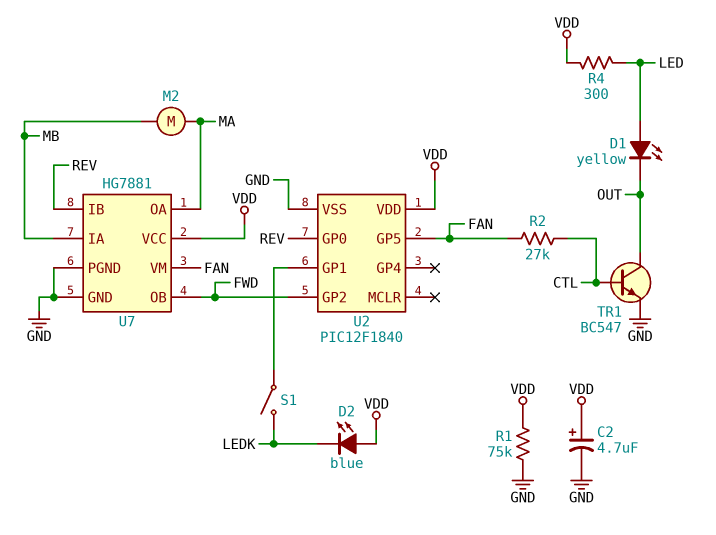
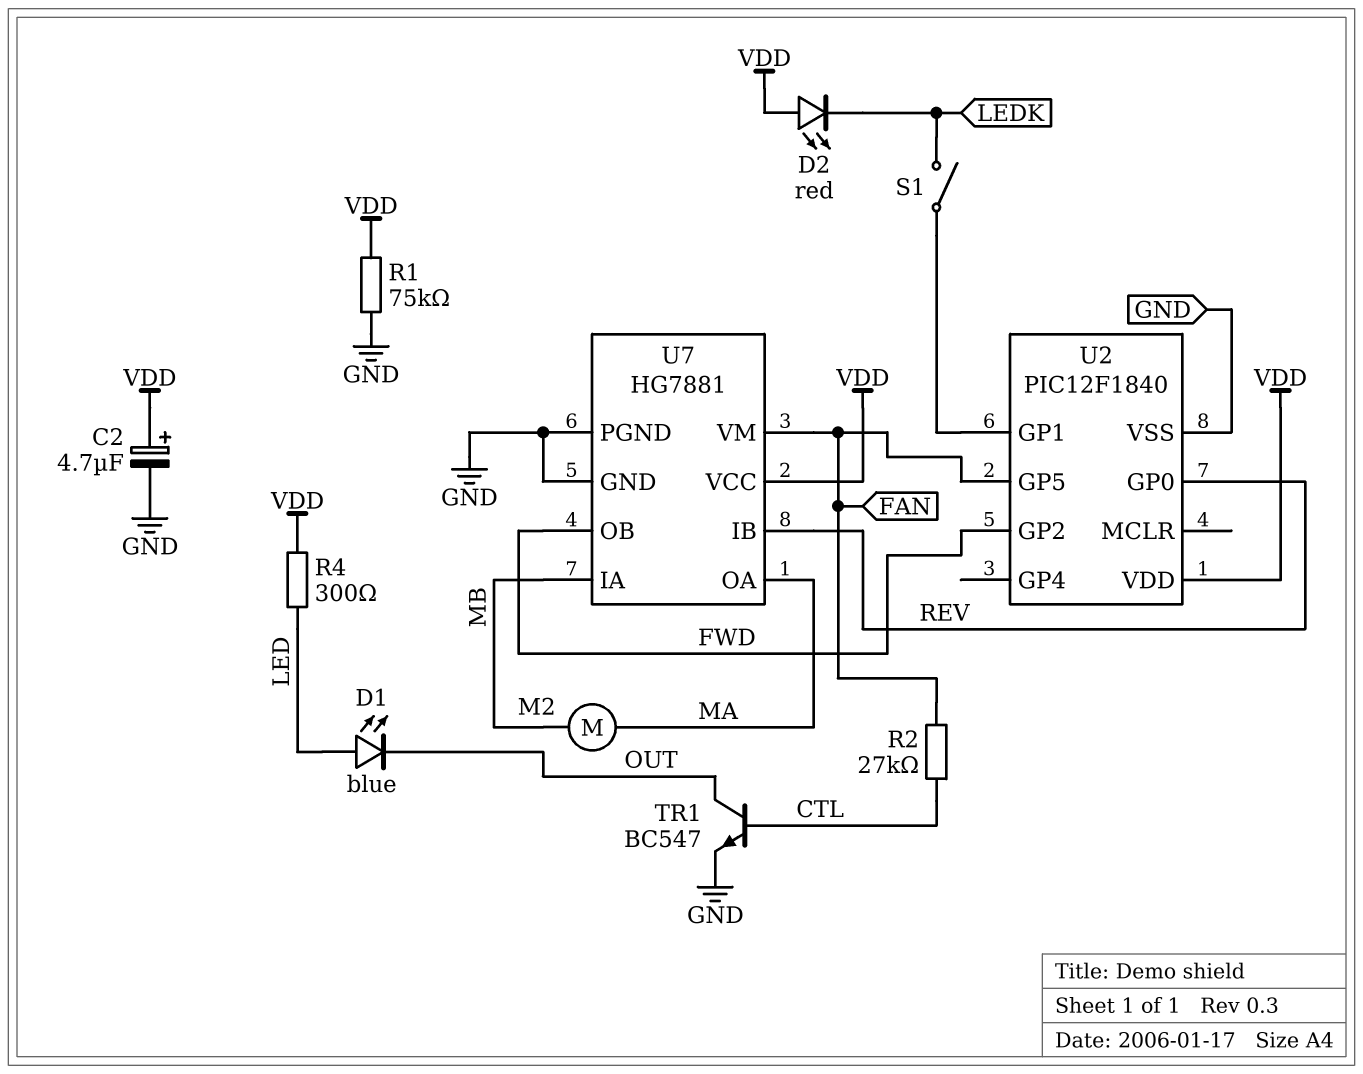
D1: LED yellow (A LED, K OUT) -> LED blue (A LED, K OUT)
D2: LED blue (A VDD, K LEDK) -> LED red (A VDD, K LEDK)

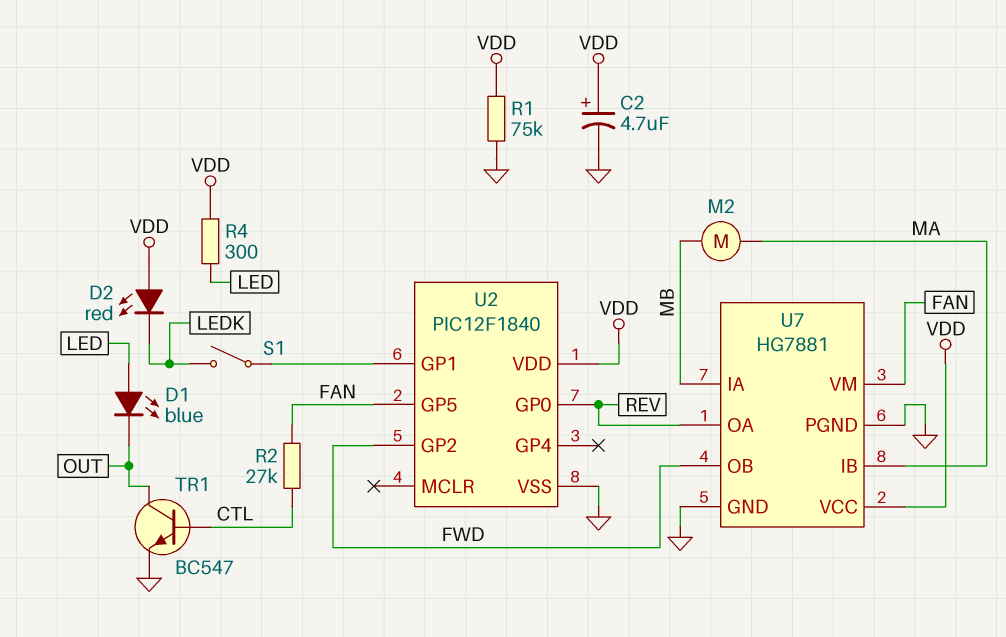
U7 pin IB: REV -> MA
U7 pin OA: MA -> REV

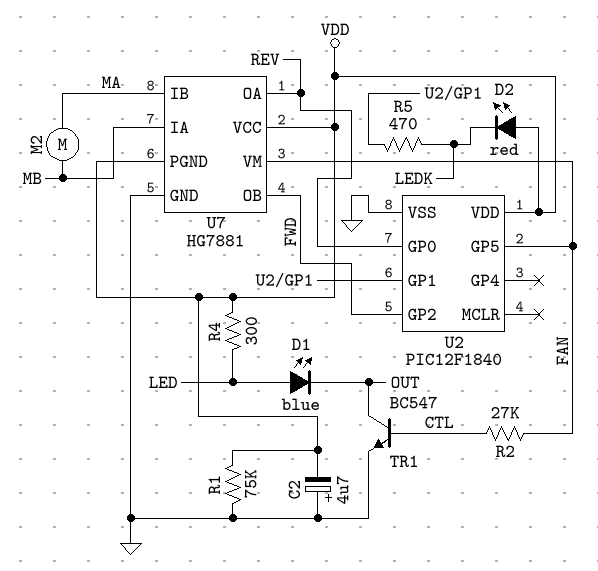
C2: 4.7uF (plus VDD, minus GND) -> 4.7uF (plus GND, minus VDD)
R5: none -> 470 (LEDK, U2/GP1)
S1: switch (LEDK, U2/GP1) -> none
U7 pin PGND: GND -> VDD

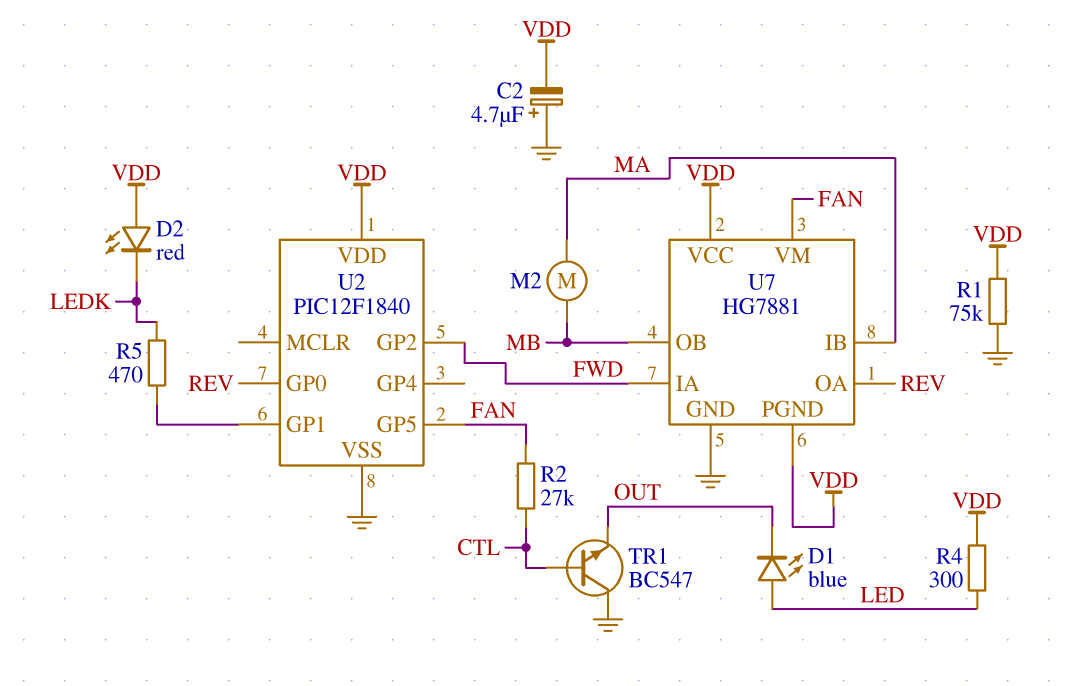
TR1: NPN BC547 (B CTL, C OUT, E GND) -> NPN BC547 (B CTL, C GND, E OUT)
U7 pin IA: MB -> FWD
U7 pin OB: FWD -> MB

